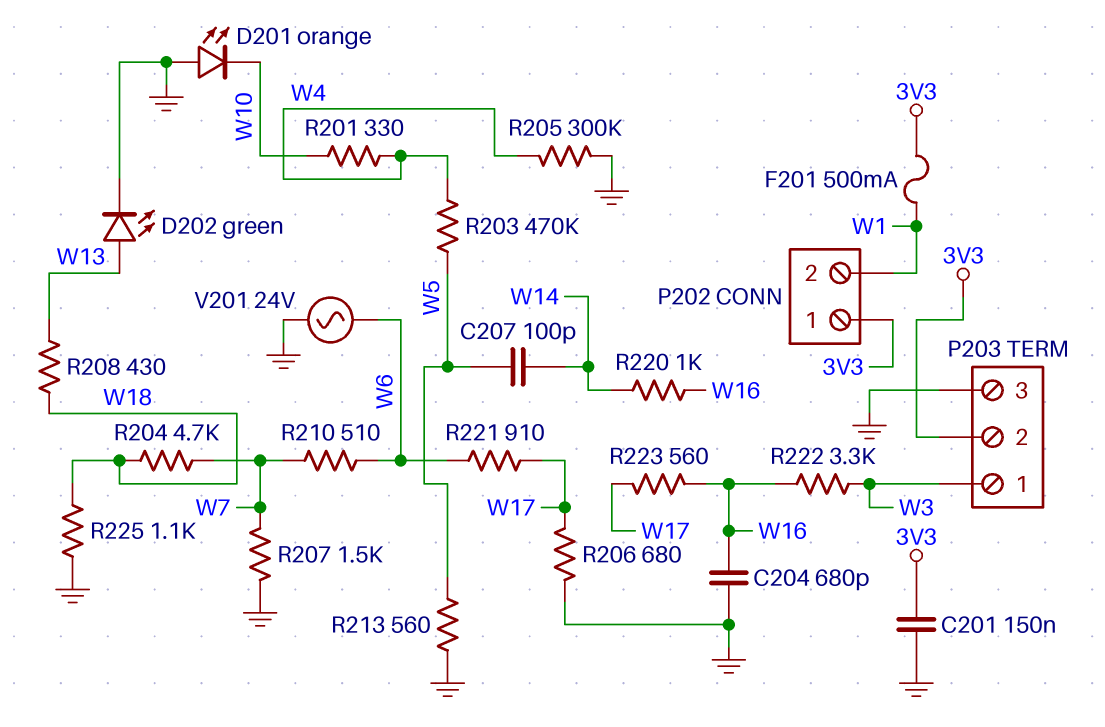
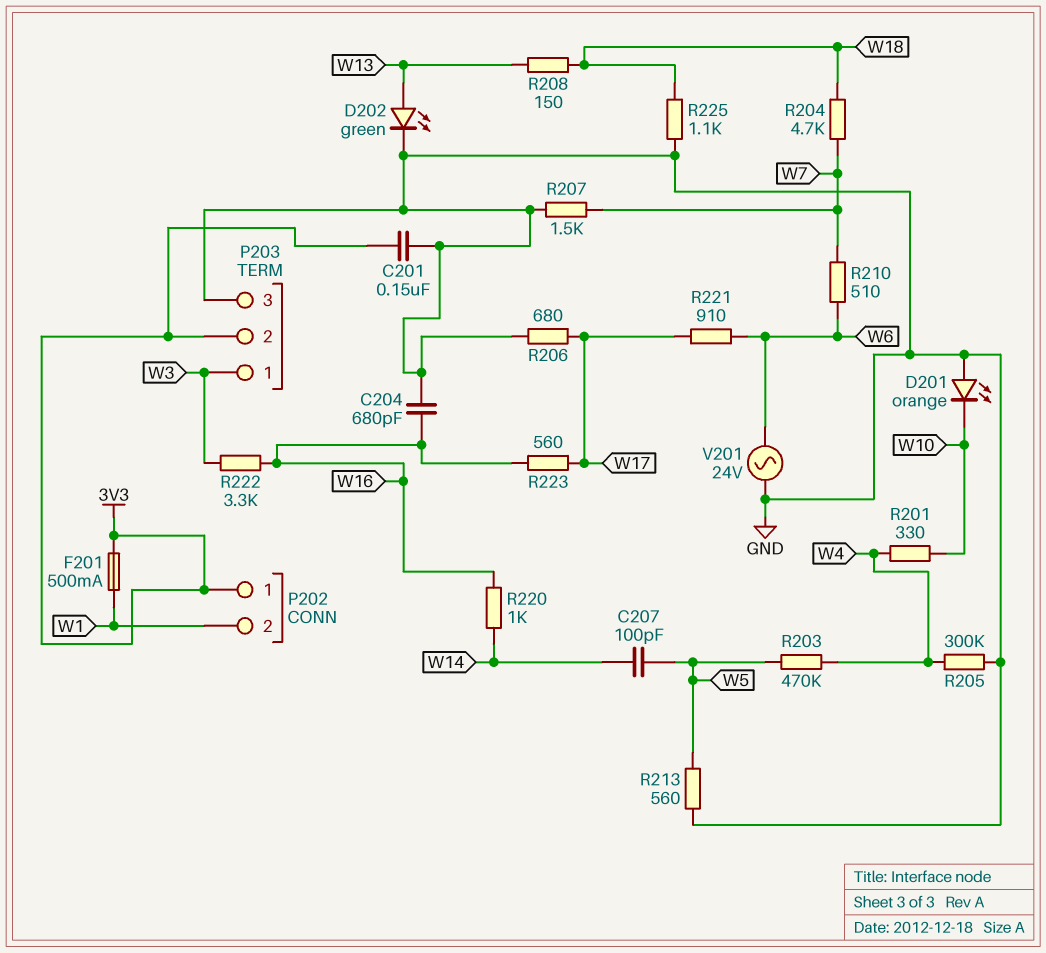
R208: 430 (W13, W18) -> 150 (W13, W18)

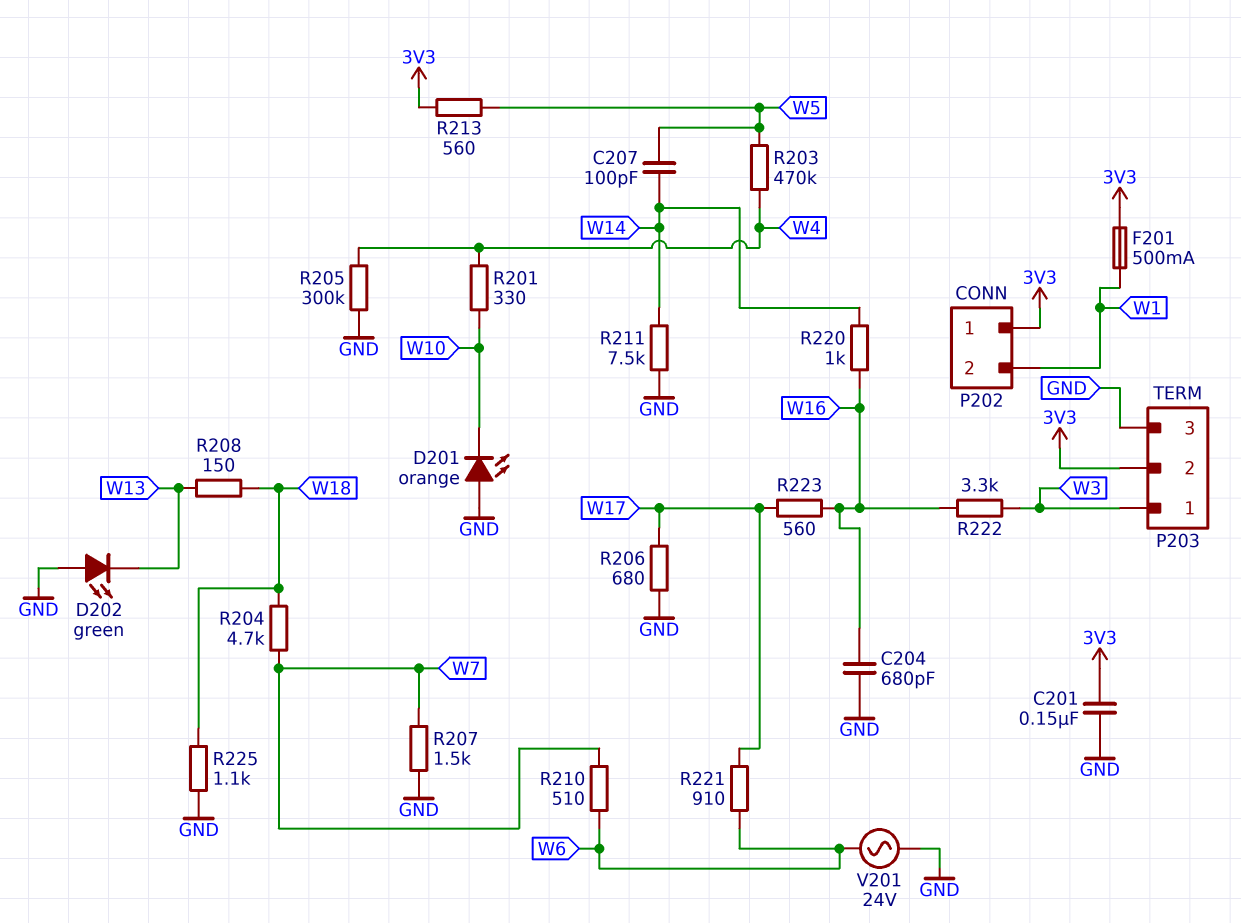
D202: LED green (A W13, K GND) -> LED green (A GND, K W13)
R211: none -> 7.5k (GND, W14)
R213: 560 (GND, W5) -> 560 (3V3, W5)

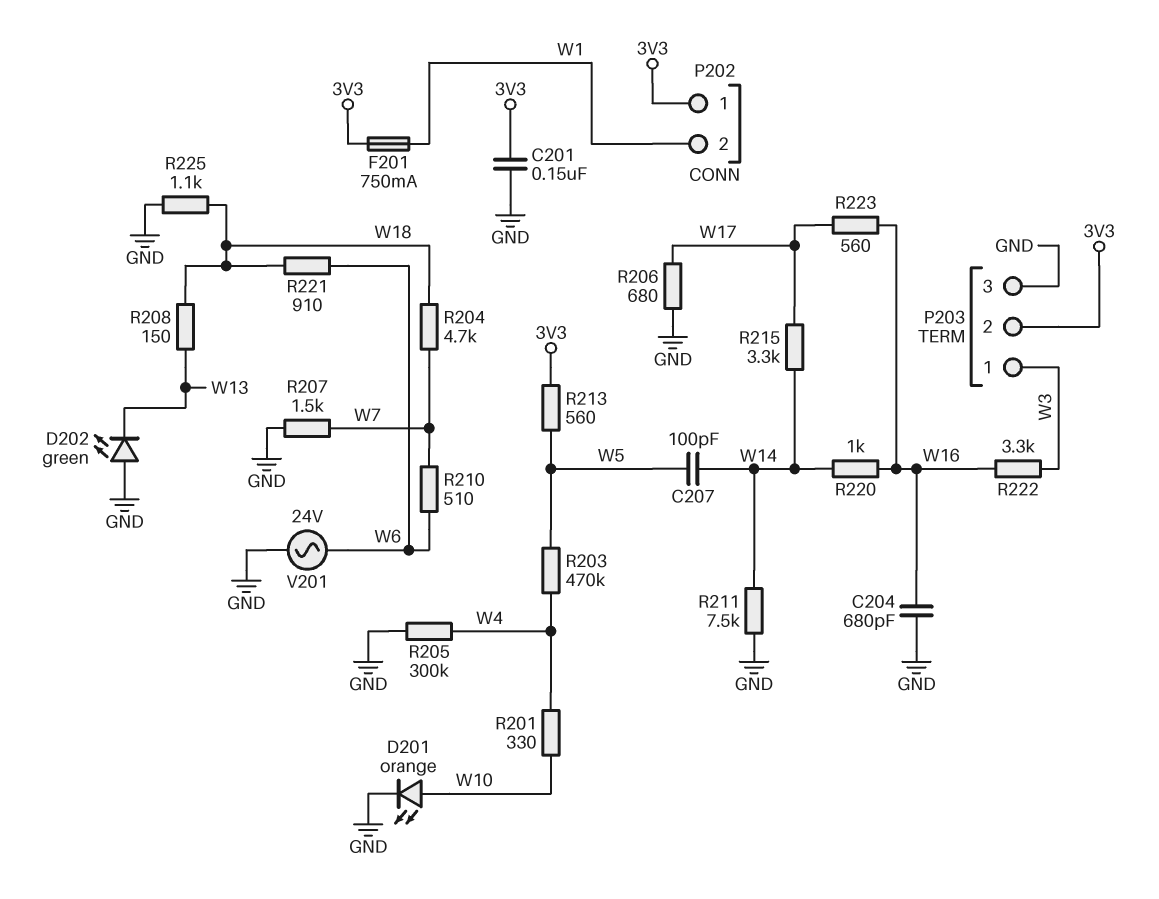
D201: LED orange (A GND, K W10) -> LED orange (A W10, K GND)
F201: 500mA (3V3, W1) -> 750mA (3V3, W1)
R215: none -> 3.3k (W14, W17)
R221: 910 (W6, W17) -> 910 (W6, W18)

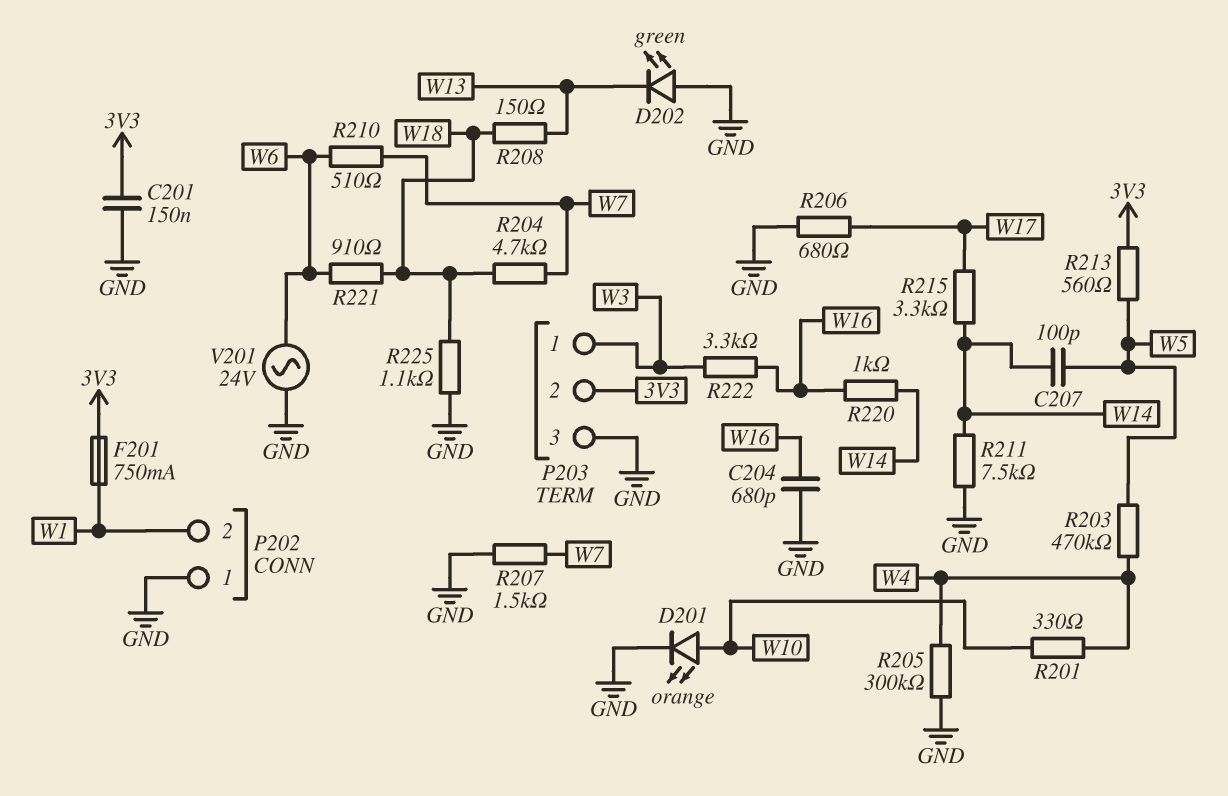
P202 pin 1: 3V3 -> GND
R223: 560 (W16, W17) -> none

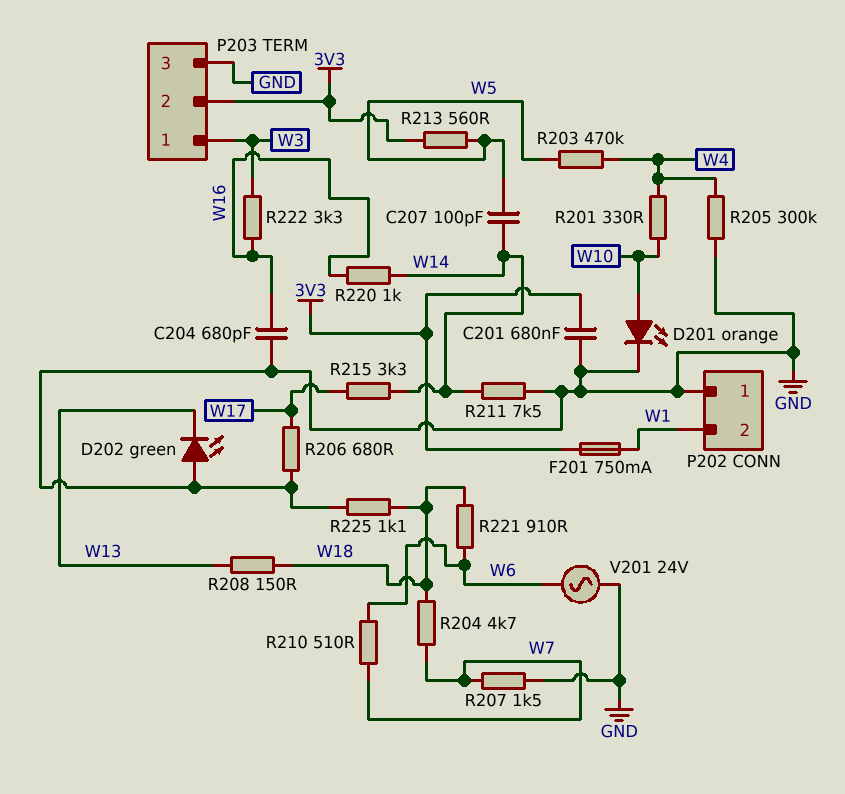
C201: 150nF (3V3, GND) -> 680nF (3V3, GND)

